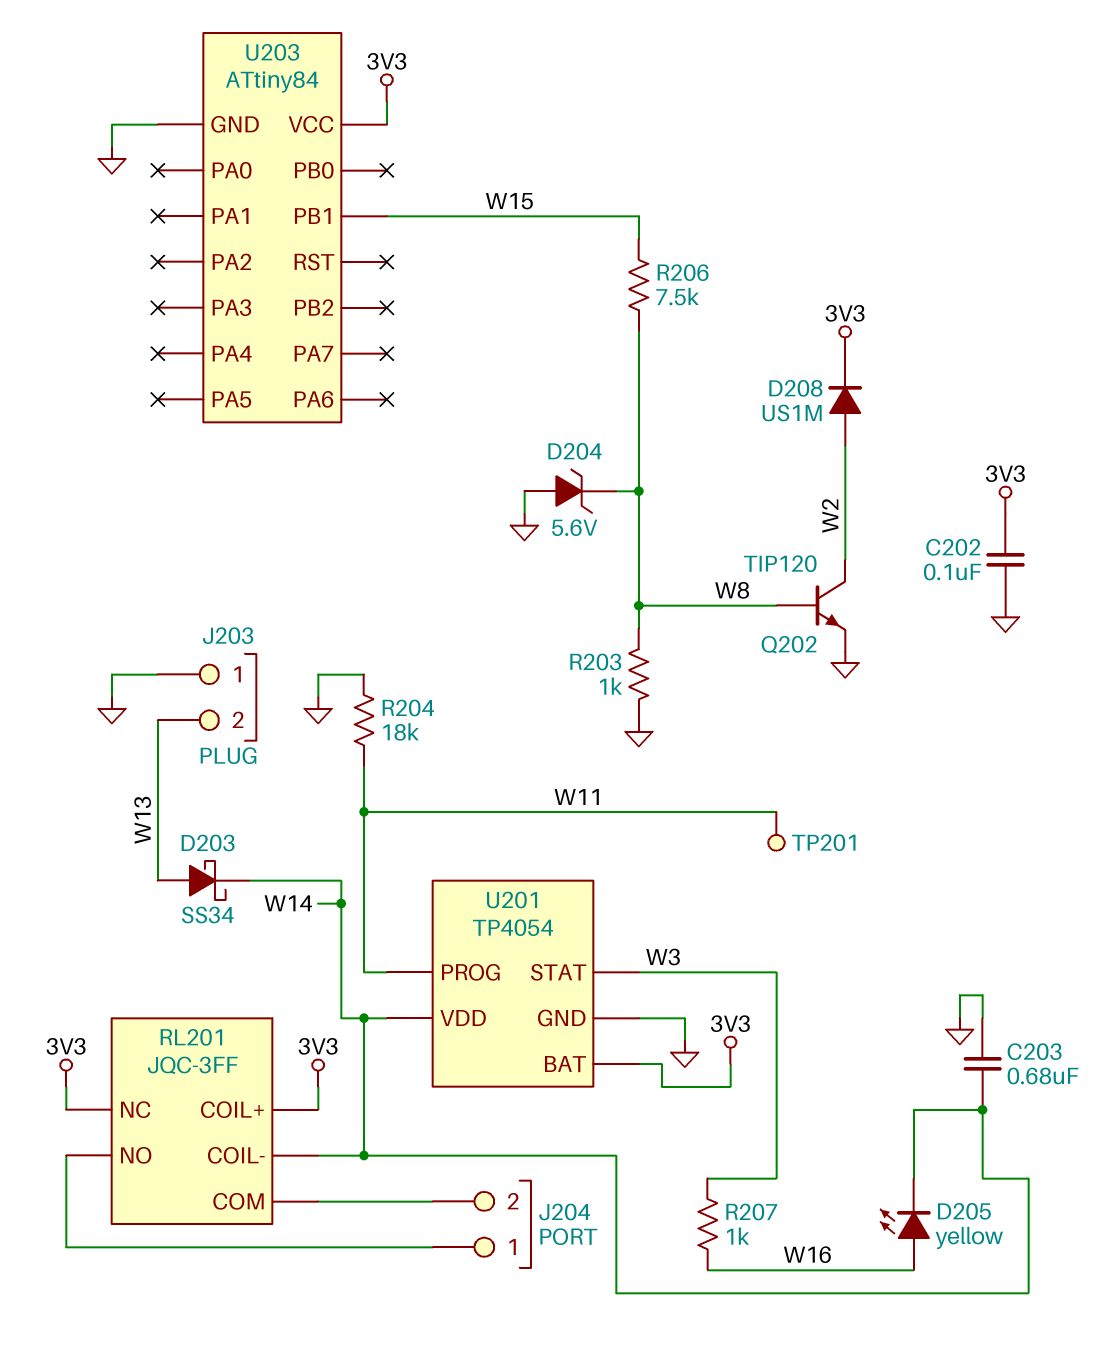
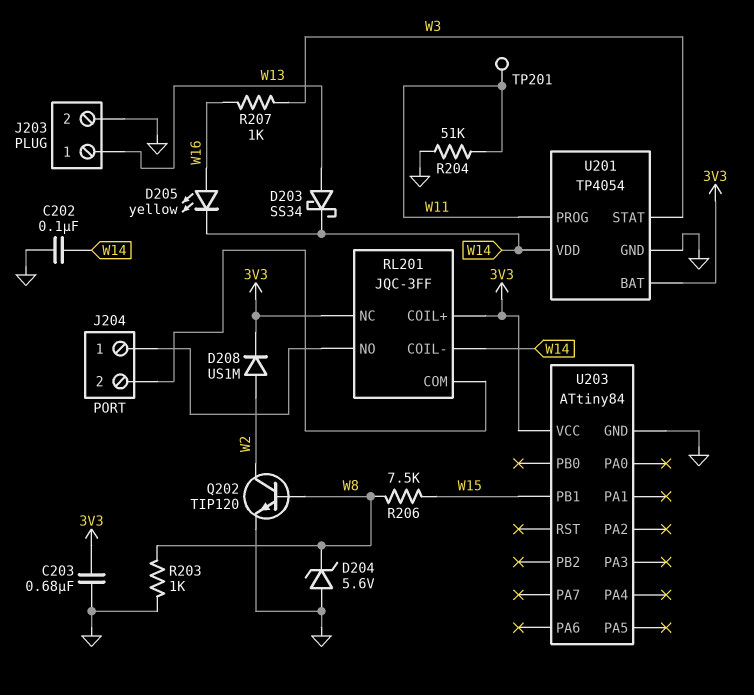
C202: 100nF (3V3, GND) -> 100nF (GND, W14)
C203: 680nF (GND, W14) -> 680nF (3V3, GND)
J203 pin 1: GND -> W13
J203 pin 2: W13 -> GND
R204: 18k (GND, W11) -> 51k (GND, W11)

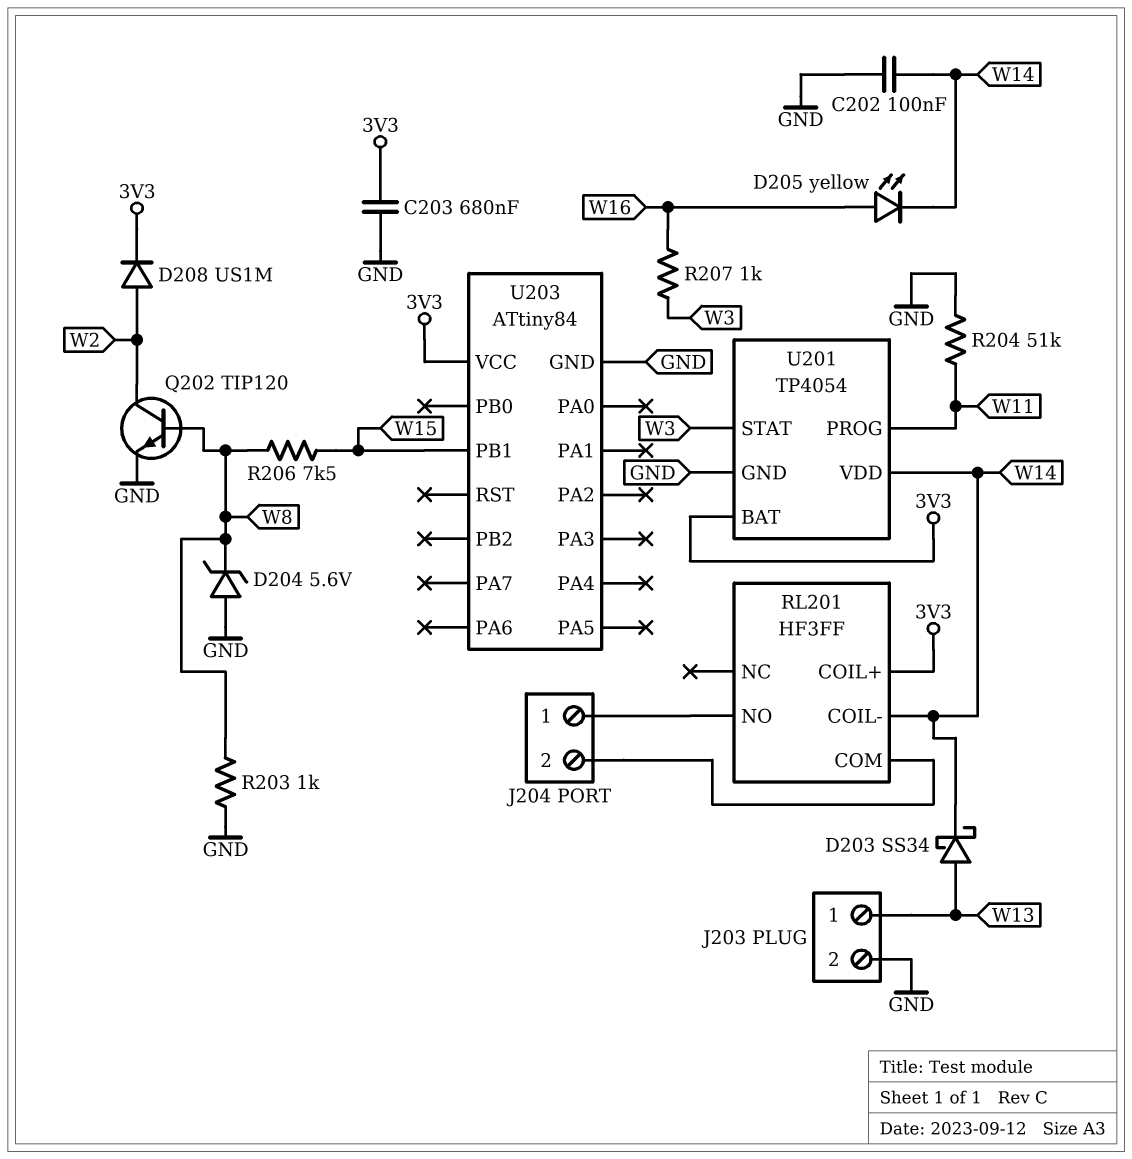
RL201: JQC-3FF -> HF3FF
RL201 pin NC: 3V3 -> none
TP201: test point (W11) -> none

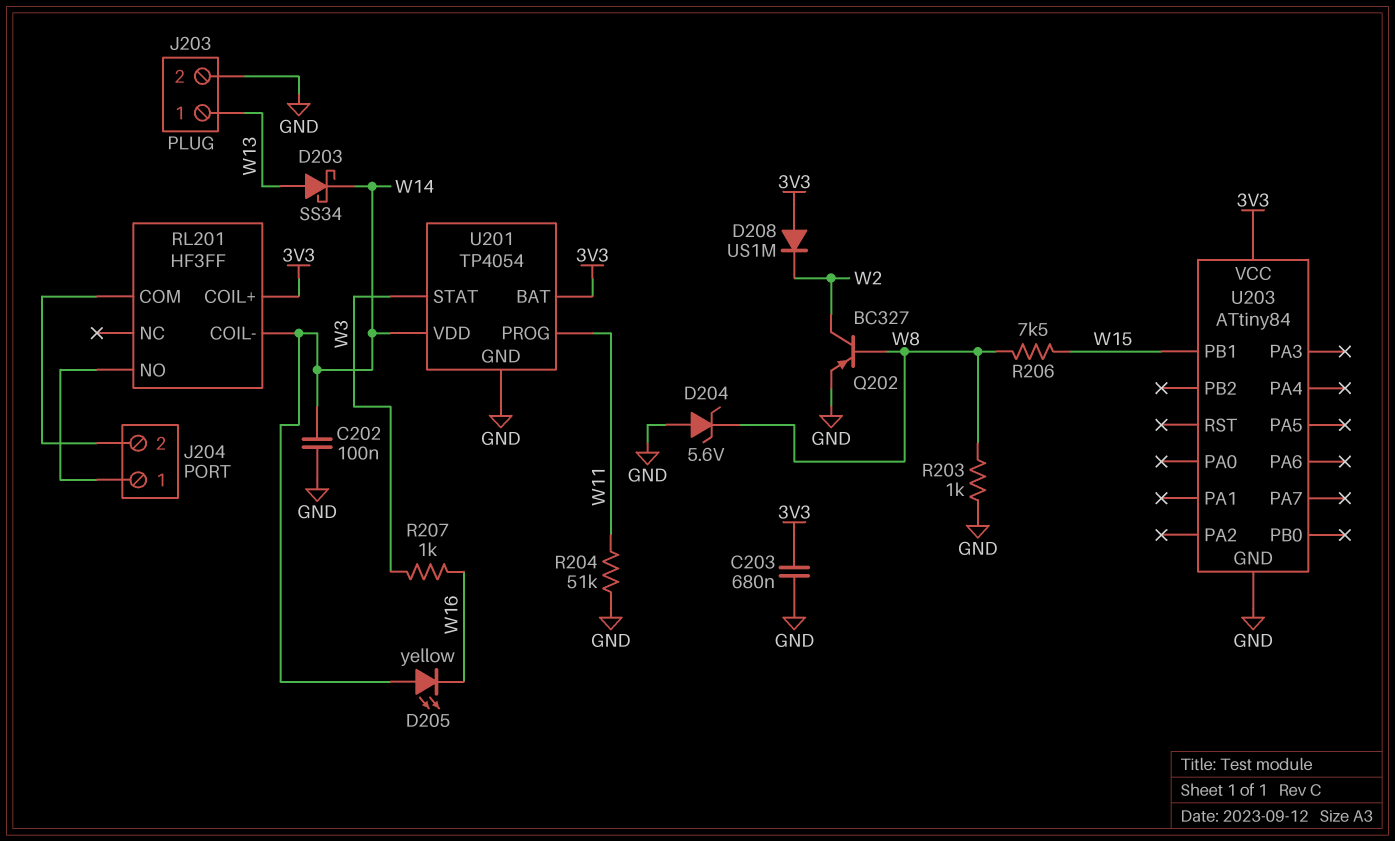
D205: LED yellow (A W16, K W14) -> LED yellow (A W14, K W16)
D208: diode US1M (A W2, K 3V3) -> diode US1M (A 3V3, K W2)
Q202: NPN TIP120 (B W8, C W2, E GND) -> PNP BC327 (B W8, C W2, E GND)

